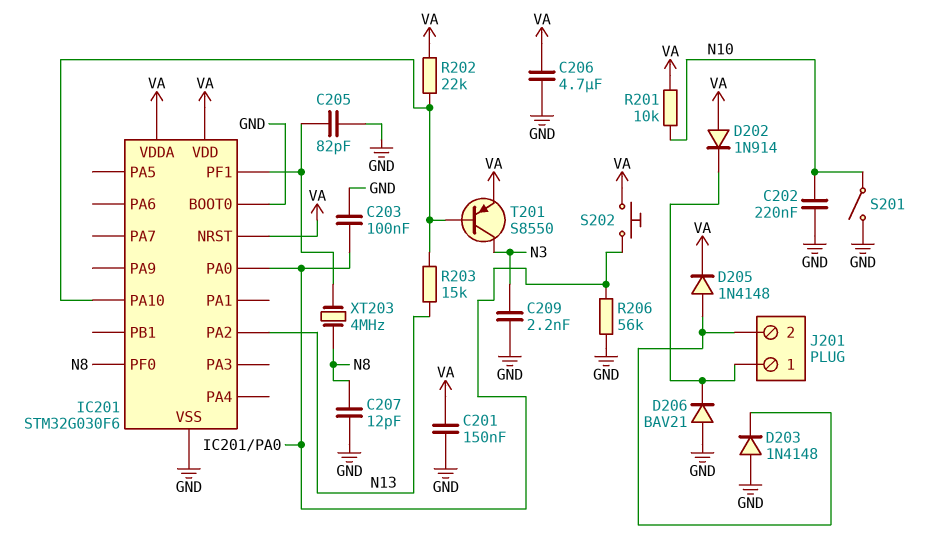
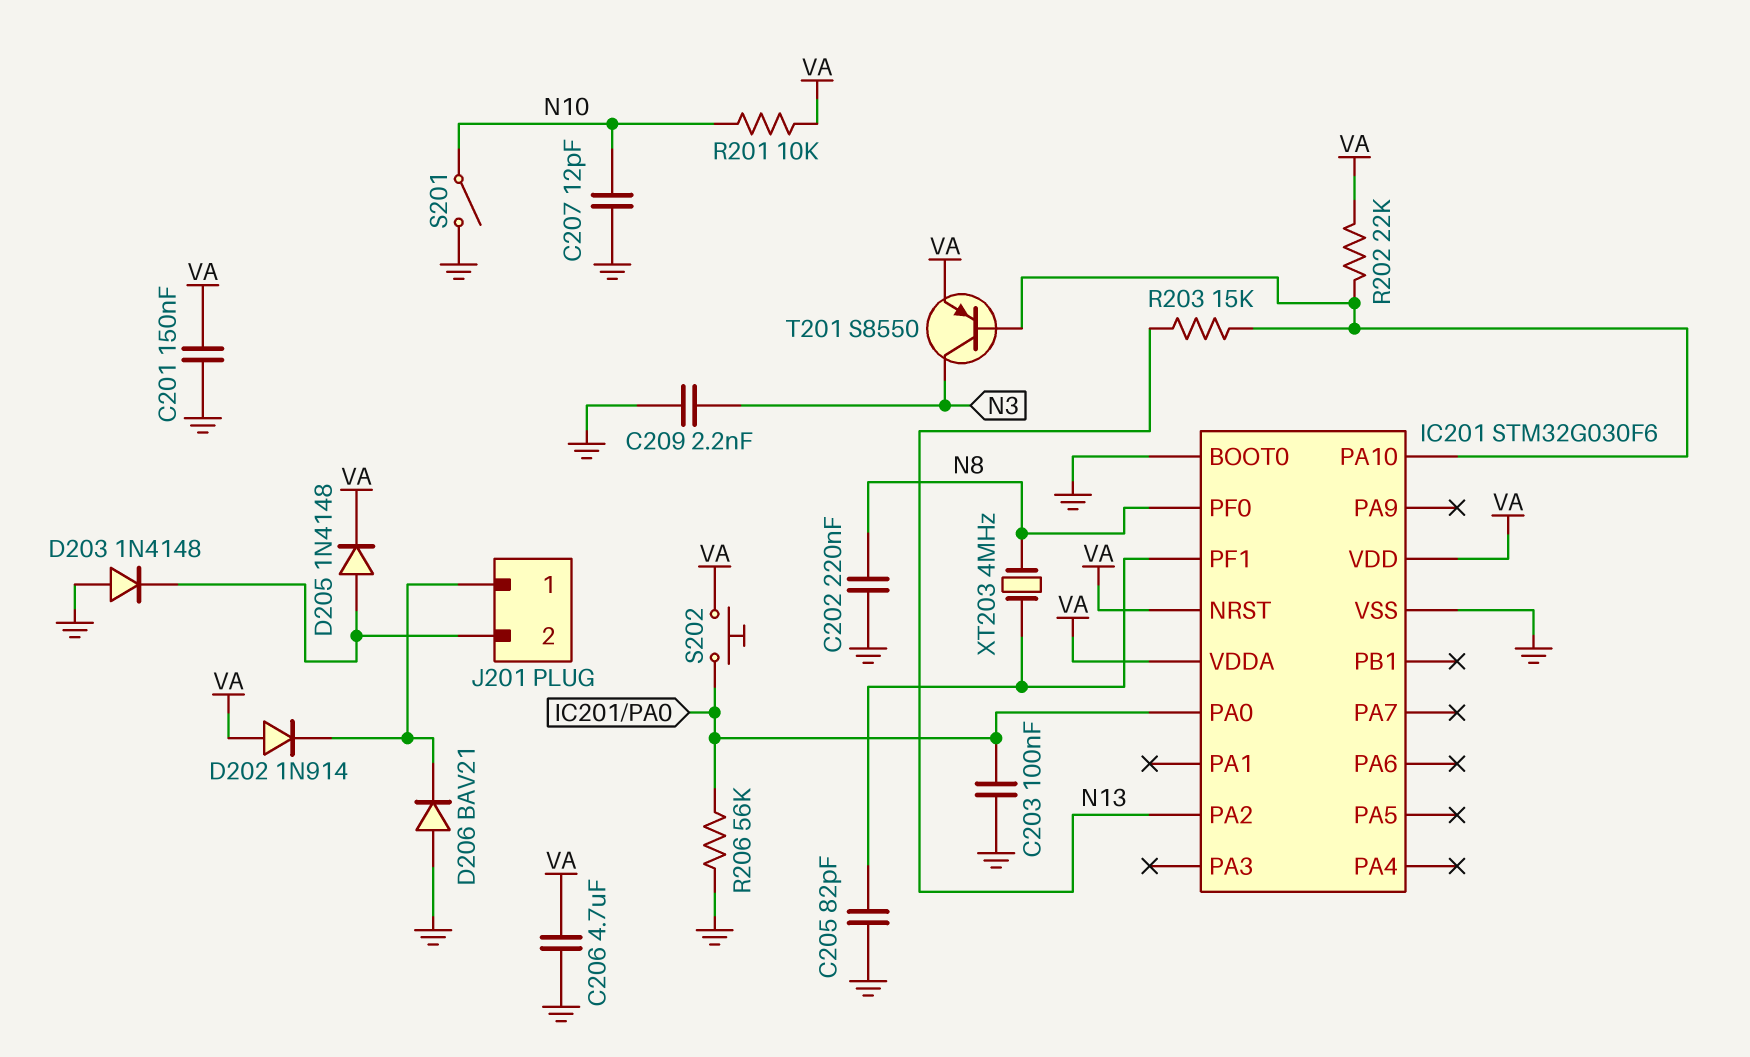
C202: 220nF (GND, N10) -> 220nF (GND, N8)
C207: 12pF (GND, N8) -> 12pF (GND, N10)

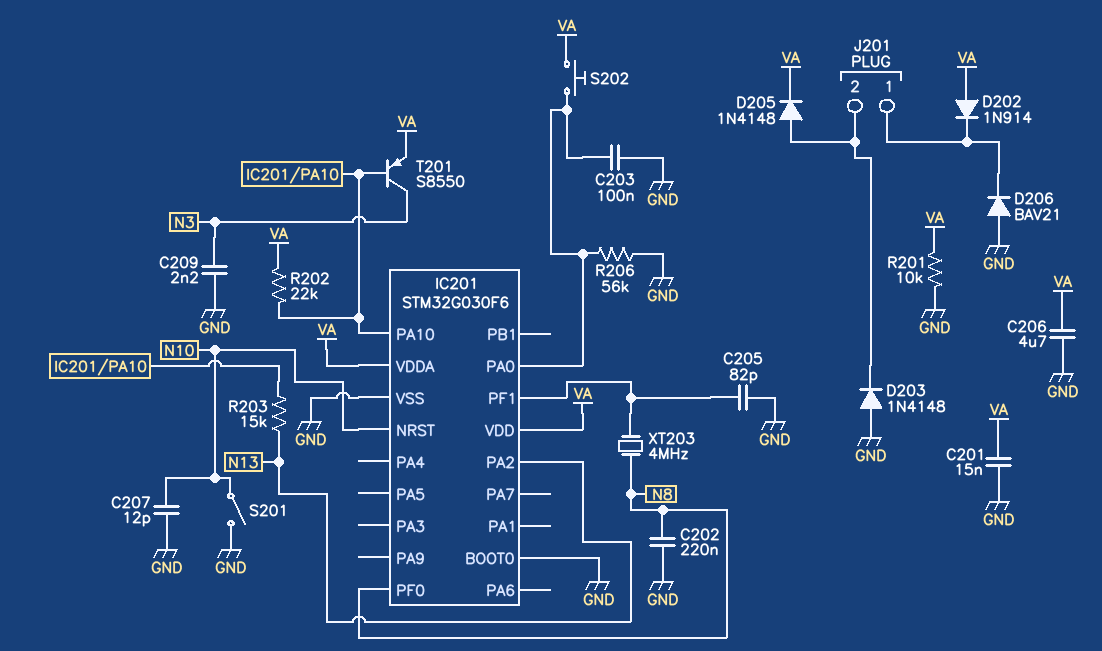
C201: 150nF (GND, VA) -> 15nF (GND, VA)
IC201 pin NRST: VA -> N10
R201: 10k (N10, VA) -> 10k (GND, VA)

